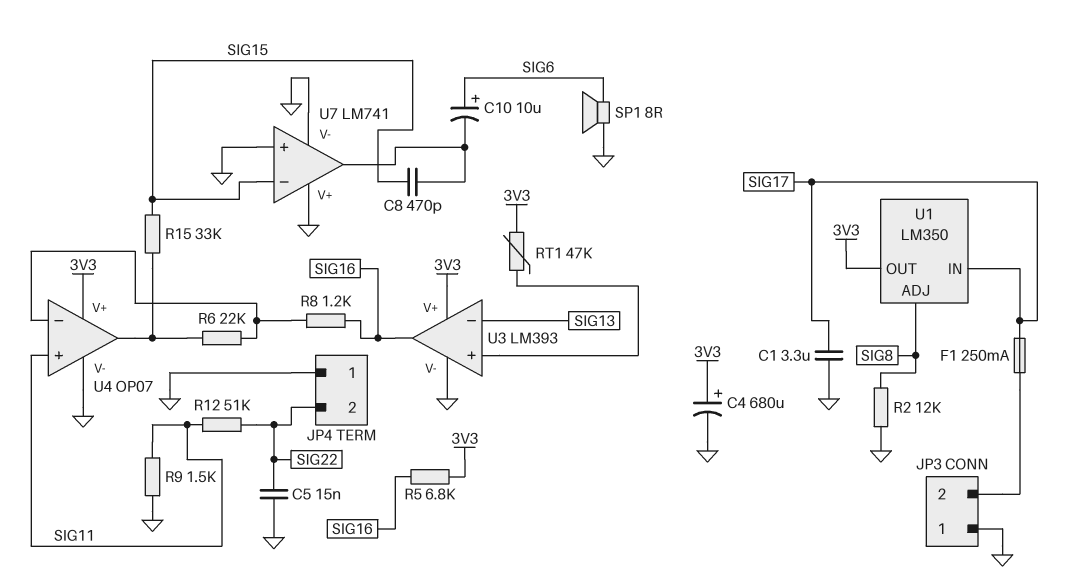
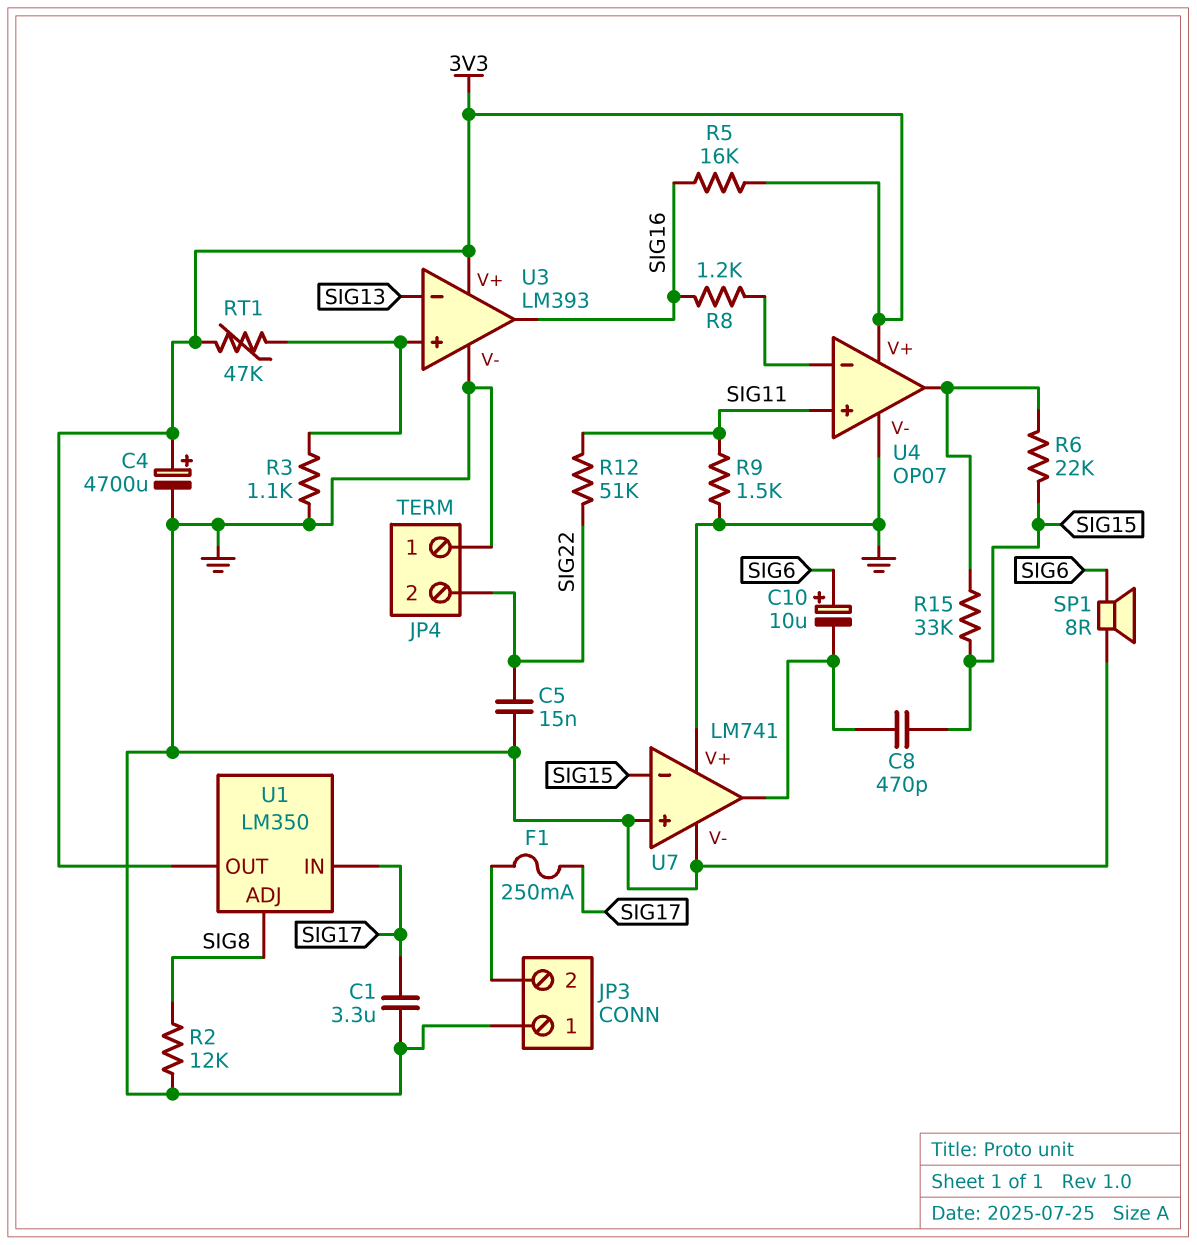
C4: 680uF (plus 3V3, minus GND) -> 4700uF (plus 3V3, minus GND)
R3: none -> 1.1k (GND, U3/in+)
R5: 6.8k (3V3, SIG16) -> 16k (3V3, SIG16)
R6: 22k (U4/in-, U4/out) -> 22k (SIG15, U4/out)

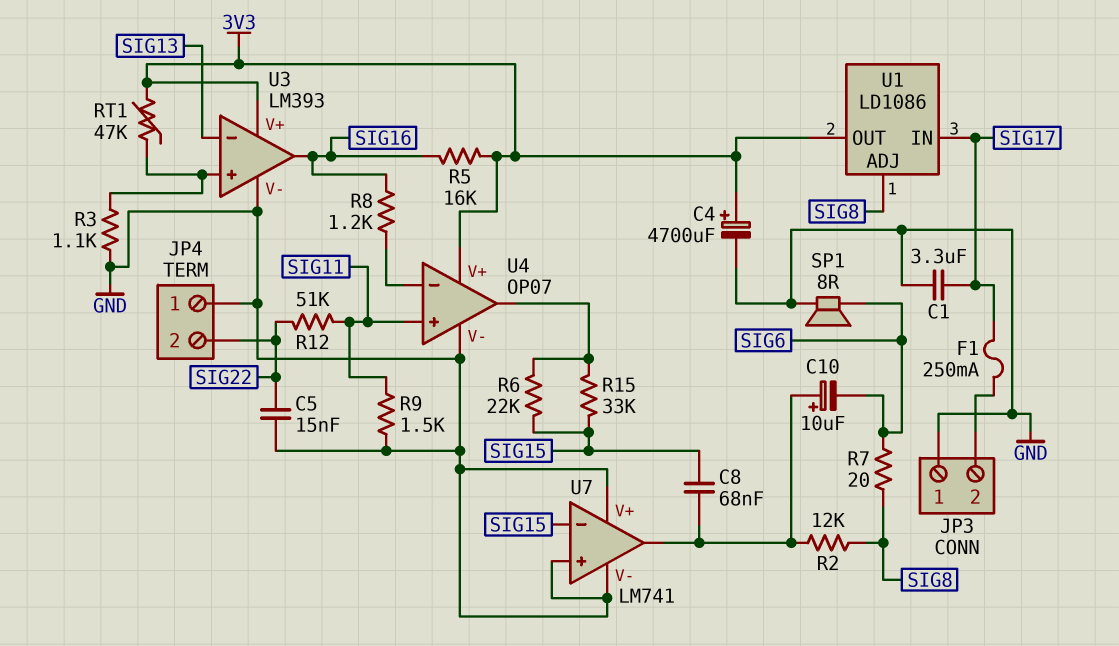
C8: 470pF (SIG15, U7/out) -> 68nF (SIG15, U7/out)
C10: 10uF (plus SIG6, minus U7/out) -> 10uF (plus U7/out, minus SIG6)
R2: 12k (GND, SIG8) -> 12k (SIG8, U7/out)
R7: none -> 20 (SIG6, SIG8)
U1: LM350 -> LD1086

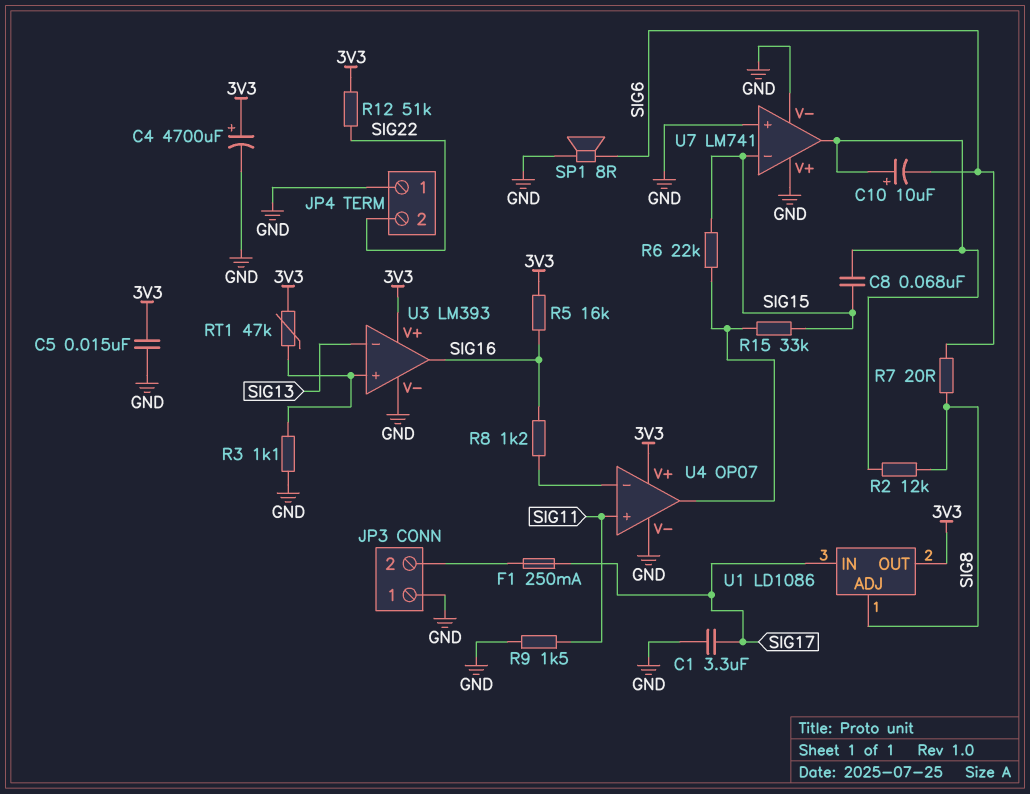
C5: 15nF (GND, SIG22) -> 15nF (3V3, GND)
R12: 51k (SIG11, SIG22) -> 51k (3V3, SIG22)

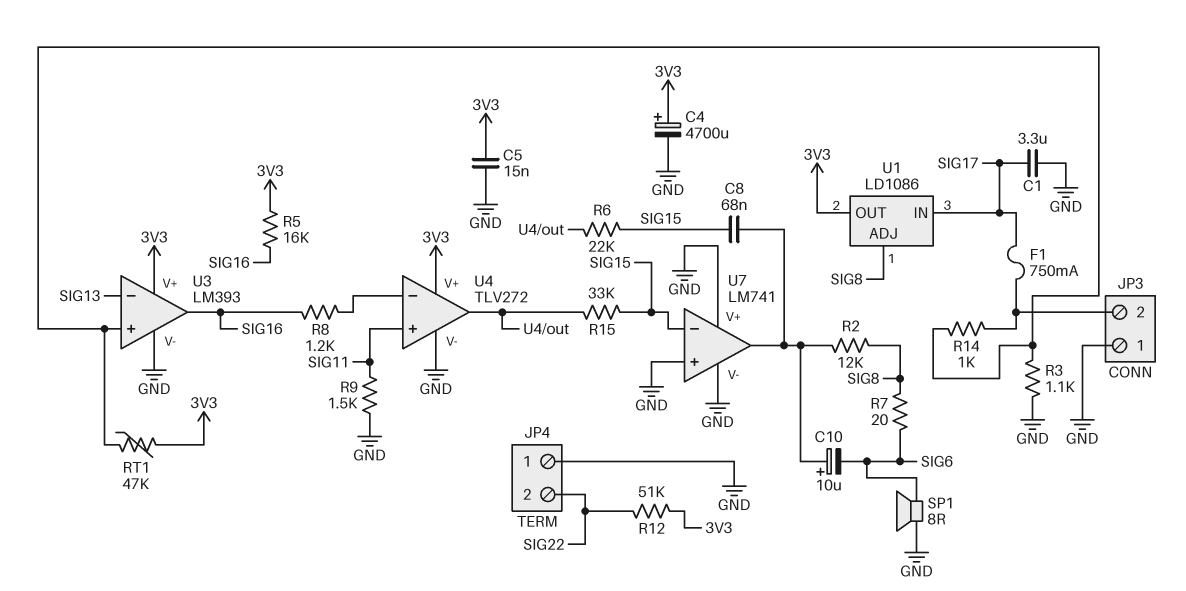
F1: 250mA (JP3/2, SIG17) -> 750mA (JP3/2, SIG17)
R14: none -> 1k (JP3/2, U3/in+)
U4: OP07 -> TLV272

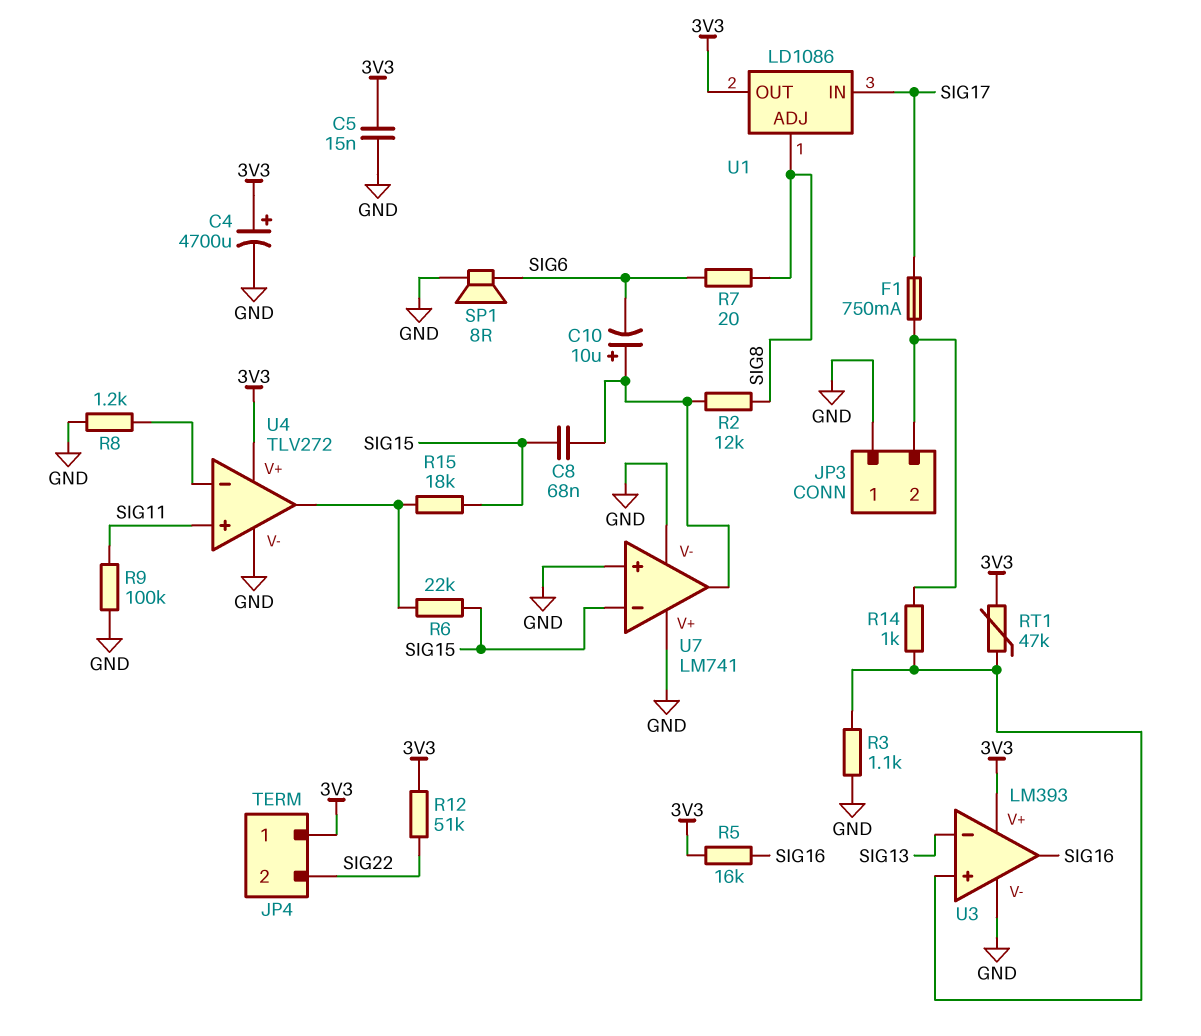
C1: 3.3uF (GND, SIG17) -> none
JP4 pin 1: GND -> 3V3
R8: 1.2k (SIG16, U4/in-) -> 1.2k (GND, U4/in-)
R9: 1.5k (GND, SIG11) -> 100k (GND, SIG11)
R15: 33k (SIG15, U4/out) -> 18k (SIG15, U4/out)

